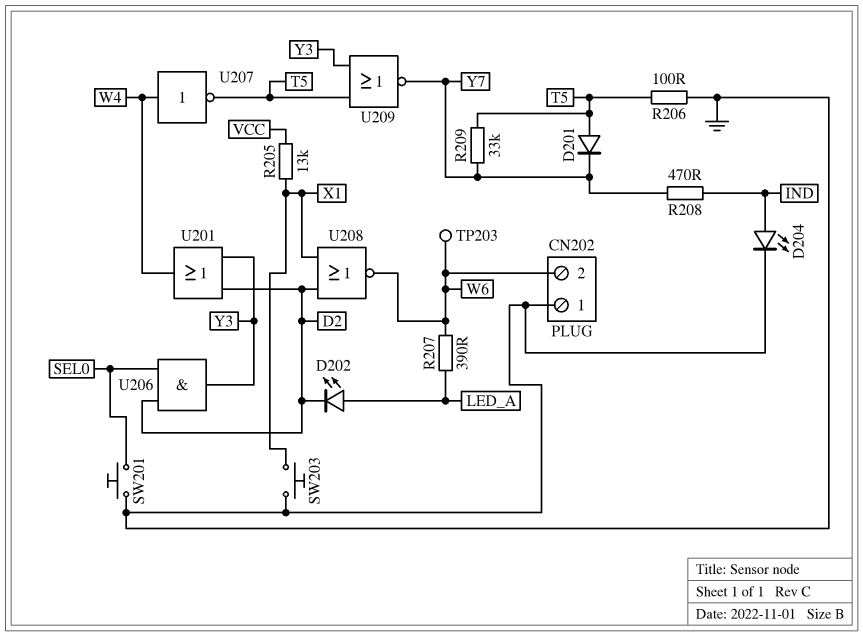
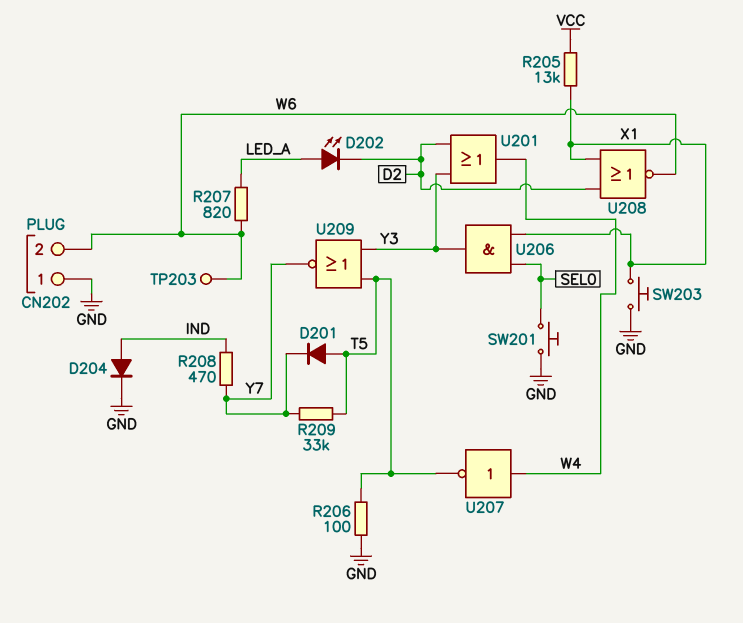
D204: LED (A IND, K GND) -> diode (A IND, K GND)
R207: 390 (LED_A, W6) -> 820 (LED_A, W6)
U206: AND (in D2, in SEL0, out Y3) -> AND (in SEL0, in X1, out Y3)

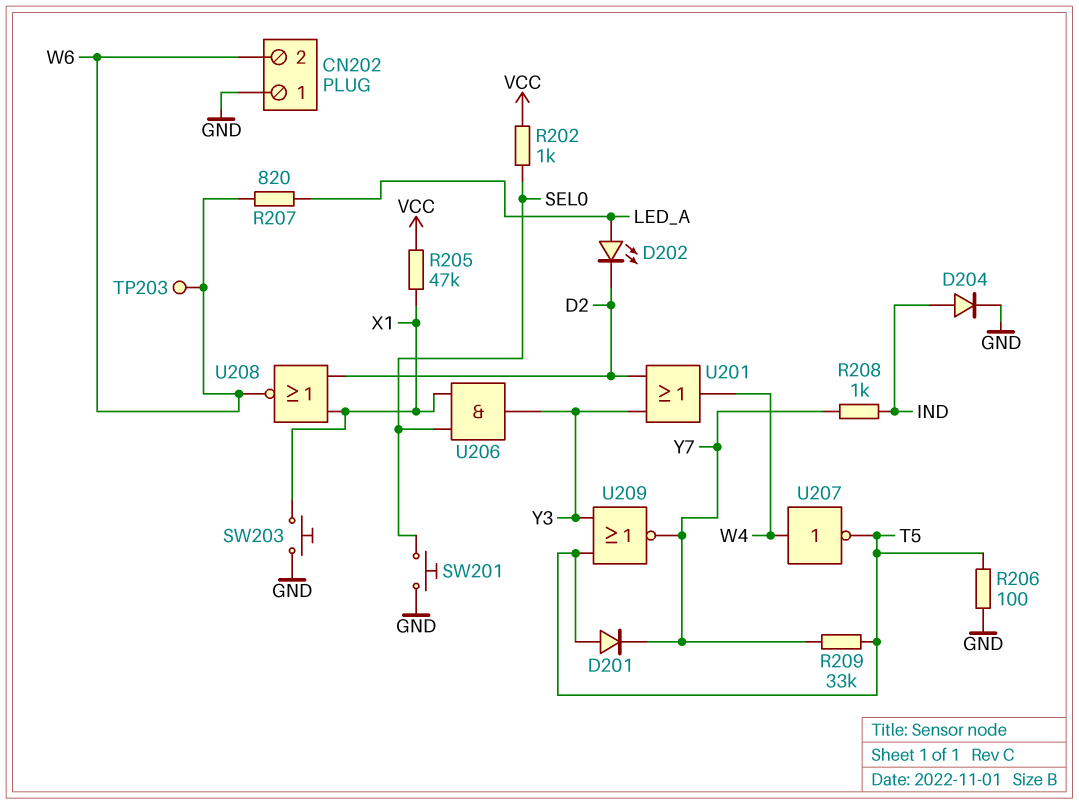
R202: none -> 1k (SEL0, VCC)
R205: 13k (VCC, X1) -> 47k (VCC, X1)
R208: 470 (IND, Y7) -> 1k (IND, Y7)

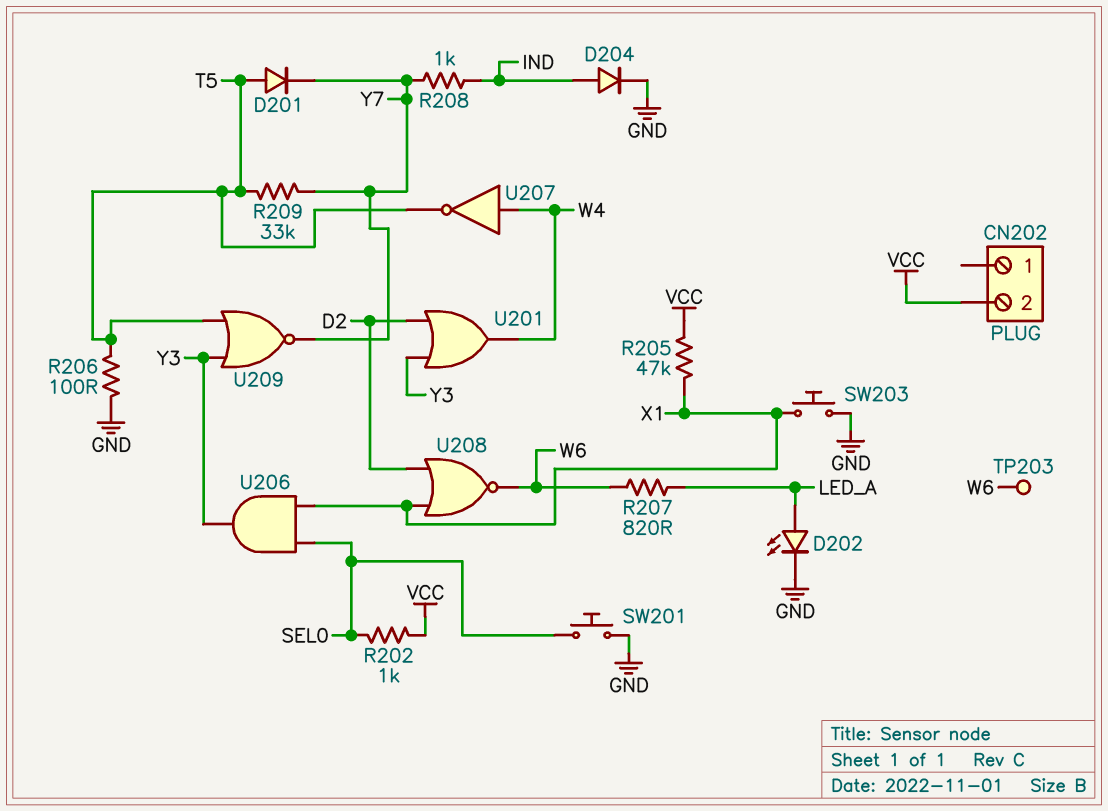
CN202 pin 1: GND -> none
CN202 pin 2: W6 -> VCC
D202: LED (A LED_A, K D2) -> LED (A LED_A, K GND)

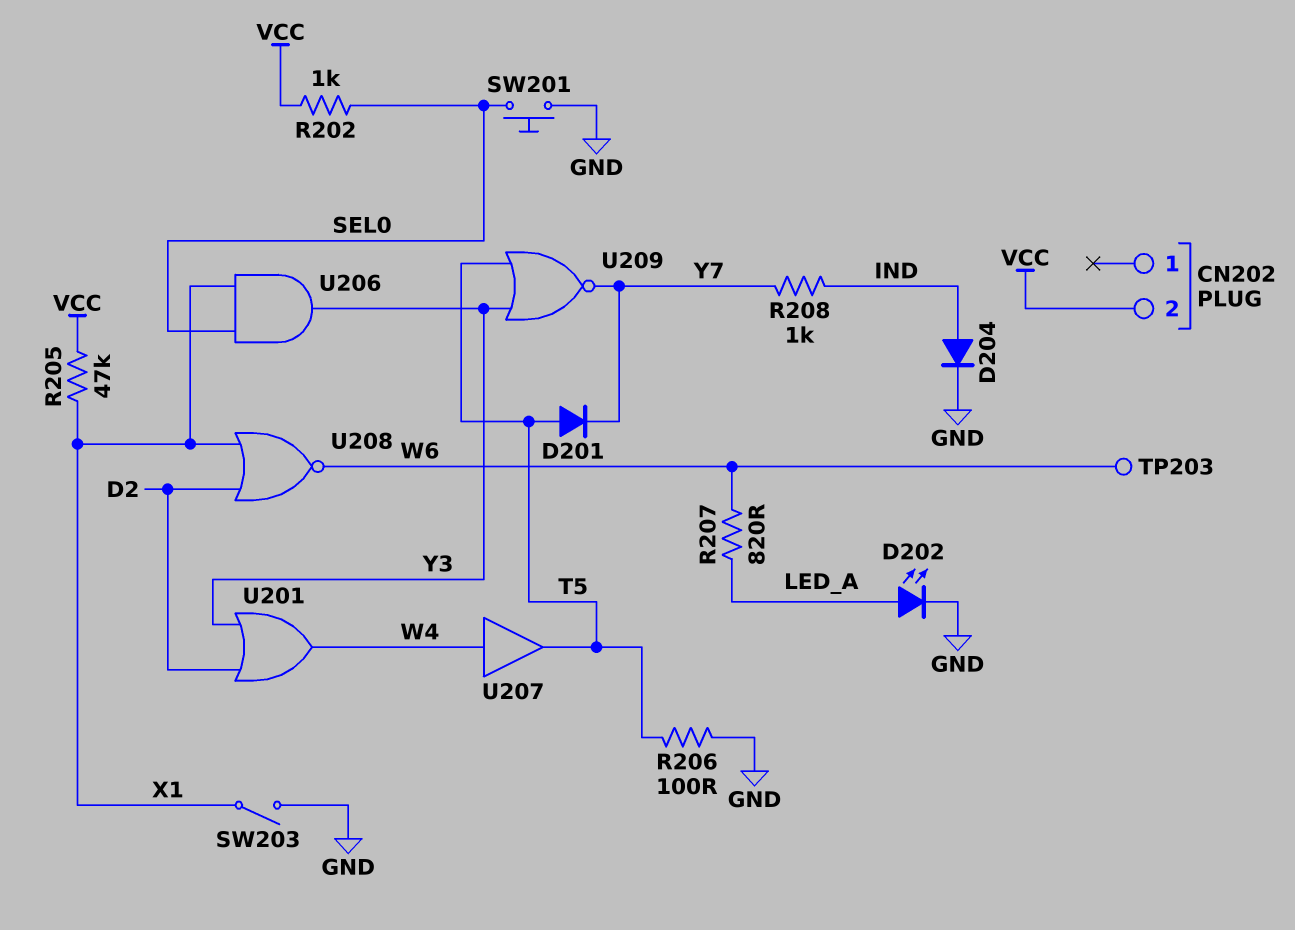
R209: 33k (T5, Y7) -> none
SW203: button (GND, X1) -> switch (GND, X1)
U207: NOT (in W4, out T5) -> buffer (in W4, out T5)

